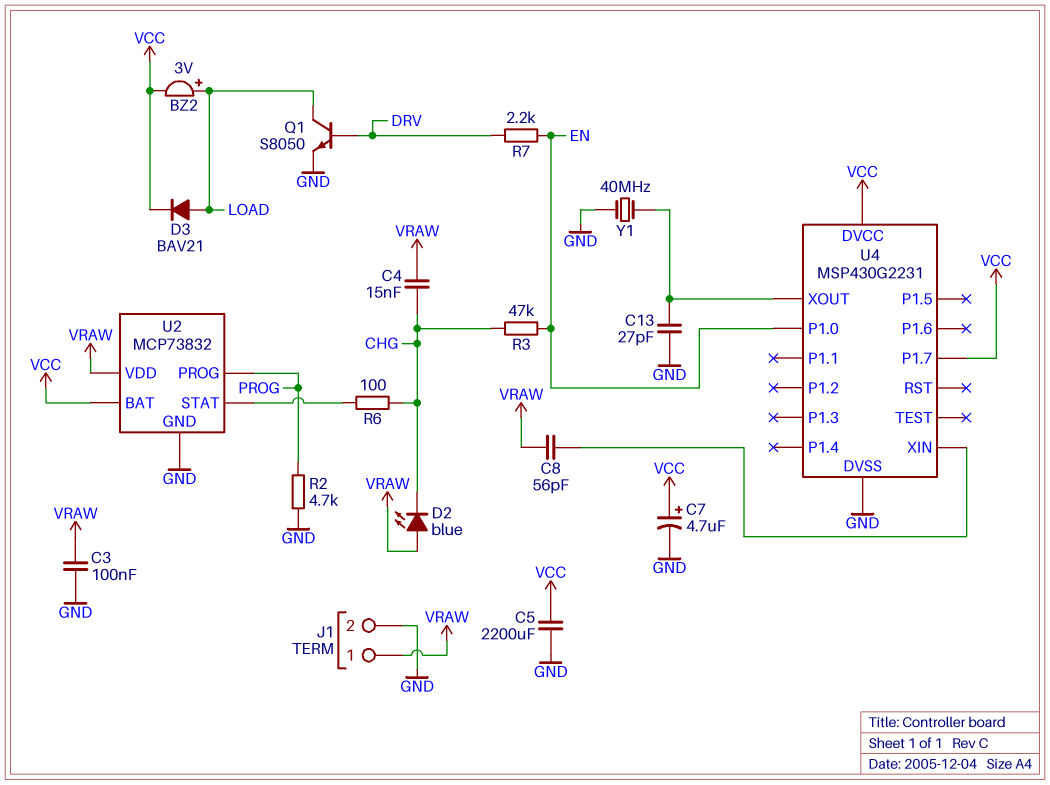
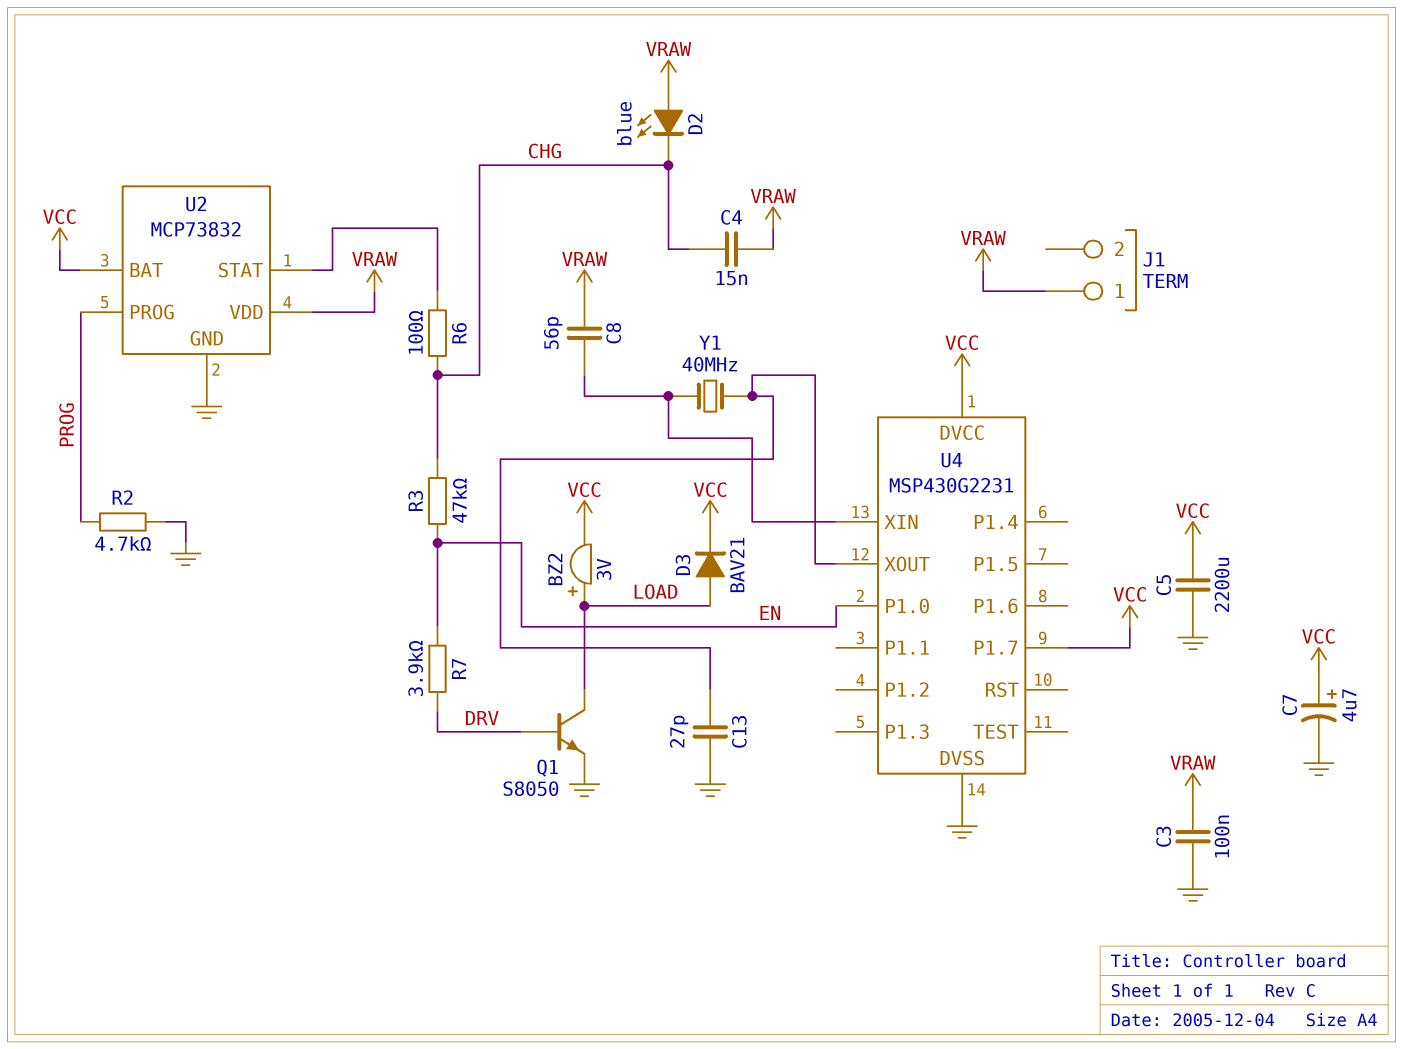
J1 pin 2: GND -> none
R7: 2.2k (DRV, EN) -> 3.9k (DRV, EN)
Y1: 40MHz (GND, U4/XOUT) -> 40MHz (U4/XIN, U4/XOUT)

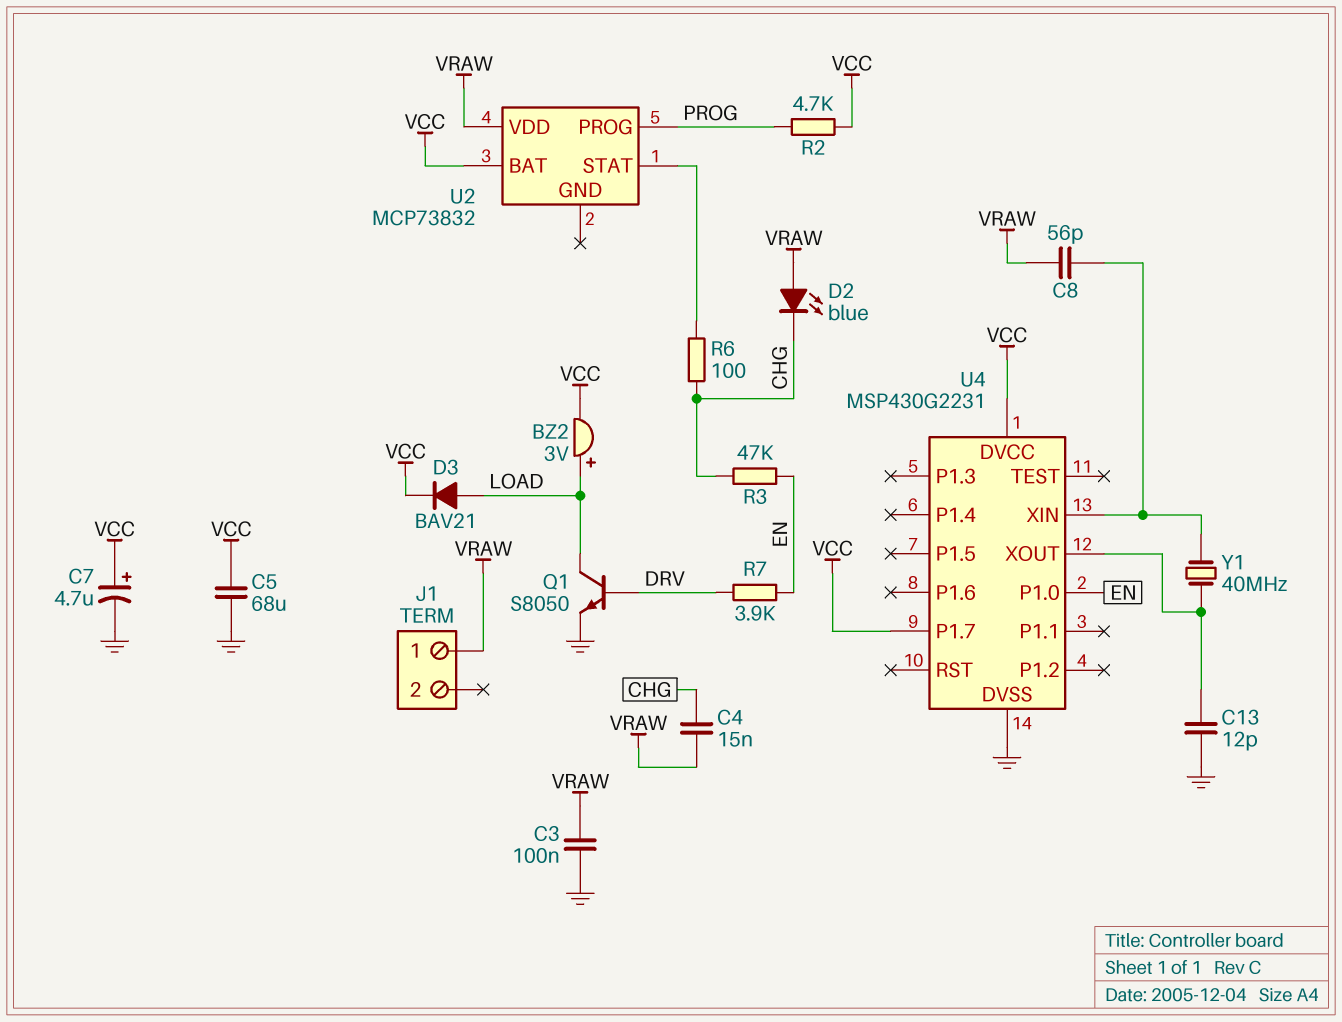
C5: 2200uF (GND, VCC) -> 68uF (GND, VCC)
C13: 27pF (GND, U4/XOUT) -> 12pF (GND, U4/XOUT)
R2: 4.7k (GND, PROG) -> 4.7k (PROG, VCC)
U2 pin GND: GND -> none

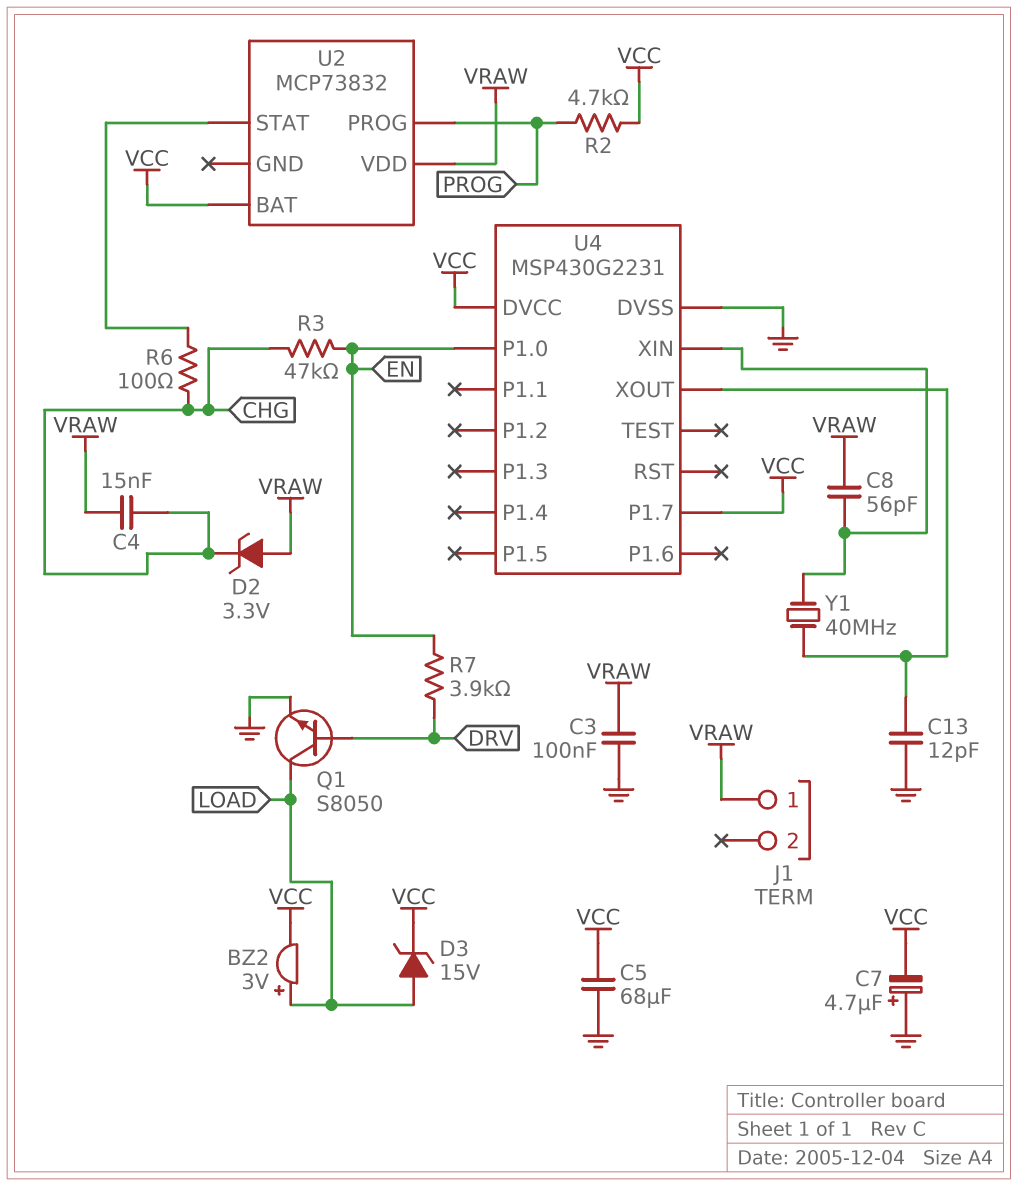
C7: 4.7uF (plus VCC, minus GND) -> 4.7uF (plus GND, minus VCC)
D2: LED blue (A VRAW, K CHG) -> zener 3.3V (A VRAW, K CHG)
D3: diode BAV21 (A LOAD, K VCC) -> zener 15V (A LOAD, K VCC)

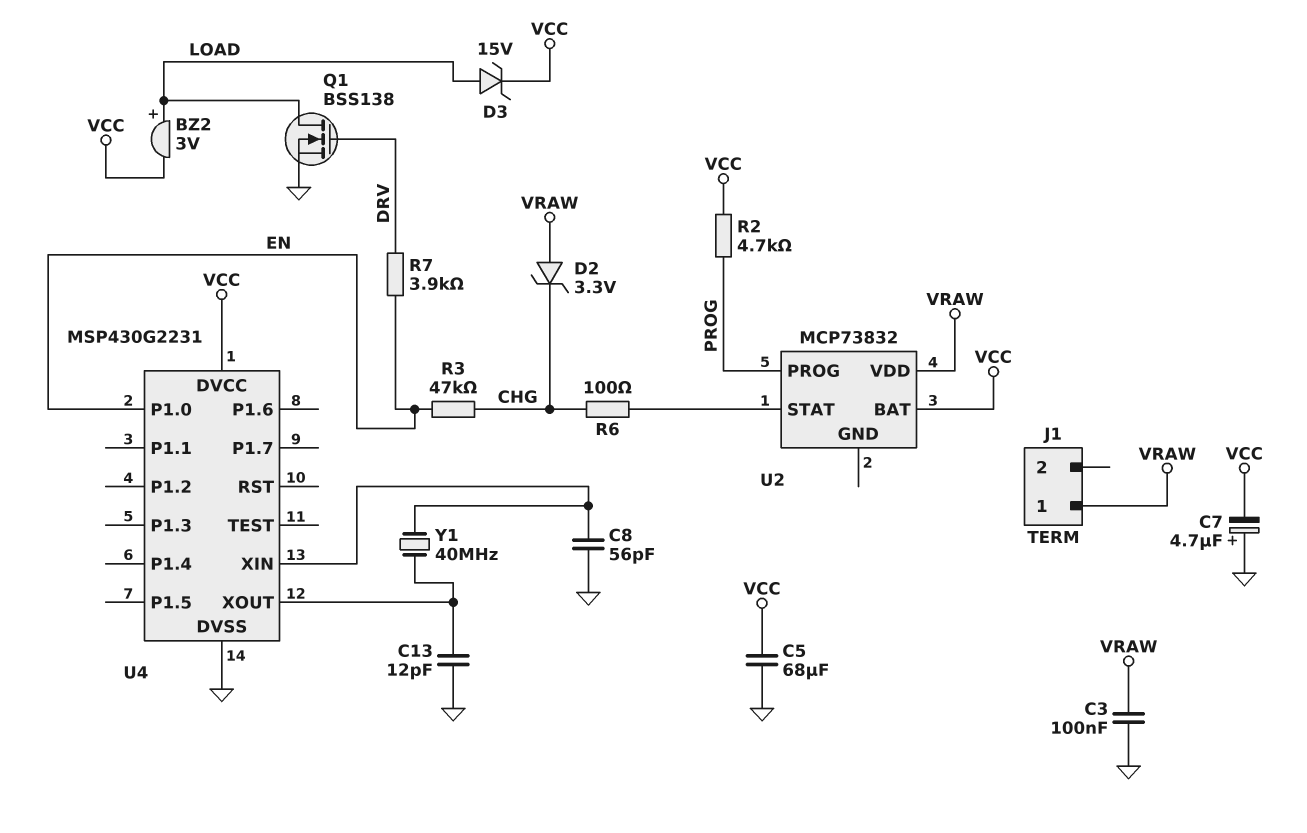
C4: 15nF (CHG, VRAW) -> none
C8: 56pF (U4/XIN, VRAW) -> 56pF (GND, U4/XIN)
Q1: NPN S8050 (B DRV, C LOAD, E GND) -> NMOS BSS138 (G DRV, D LOAD, S GND)
U4 pin P1.7: VCC -> none

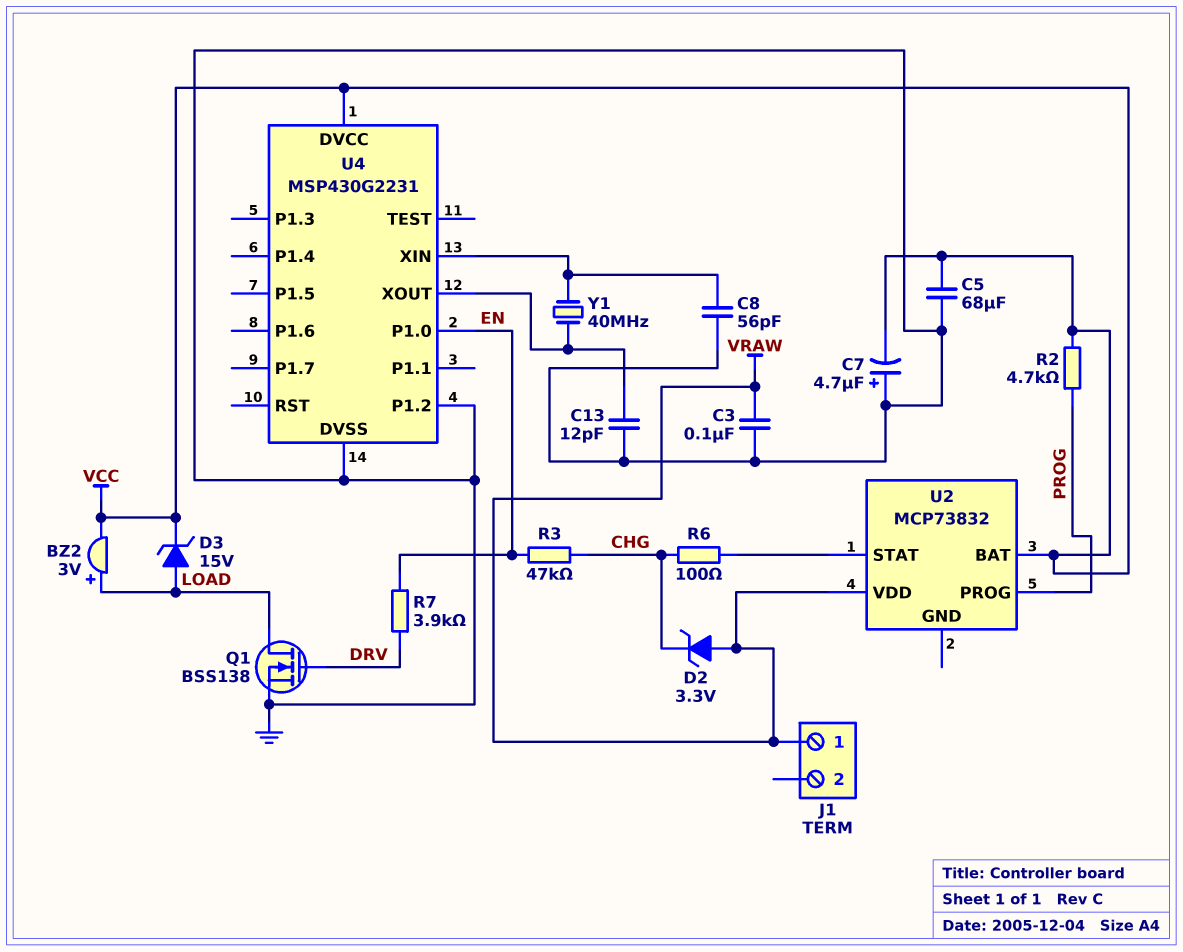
U4 pin P1.2: none -> GND

